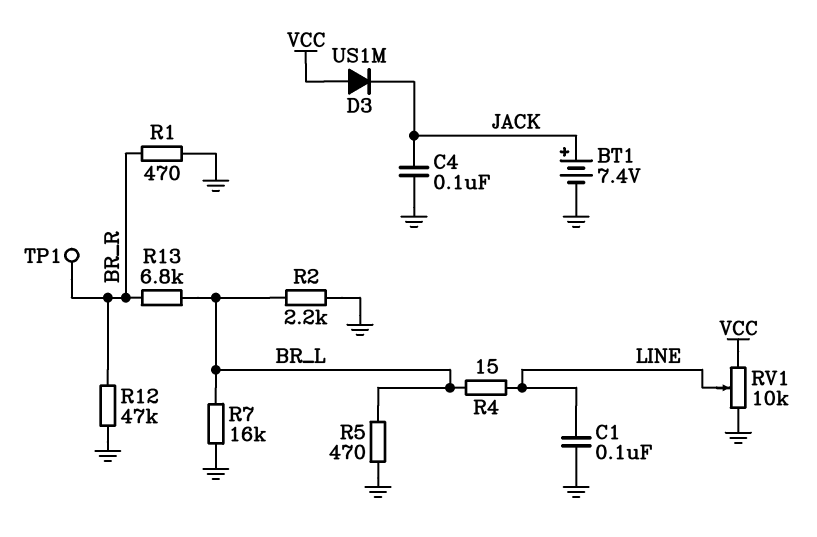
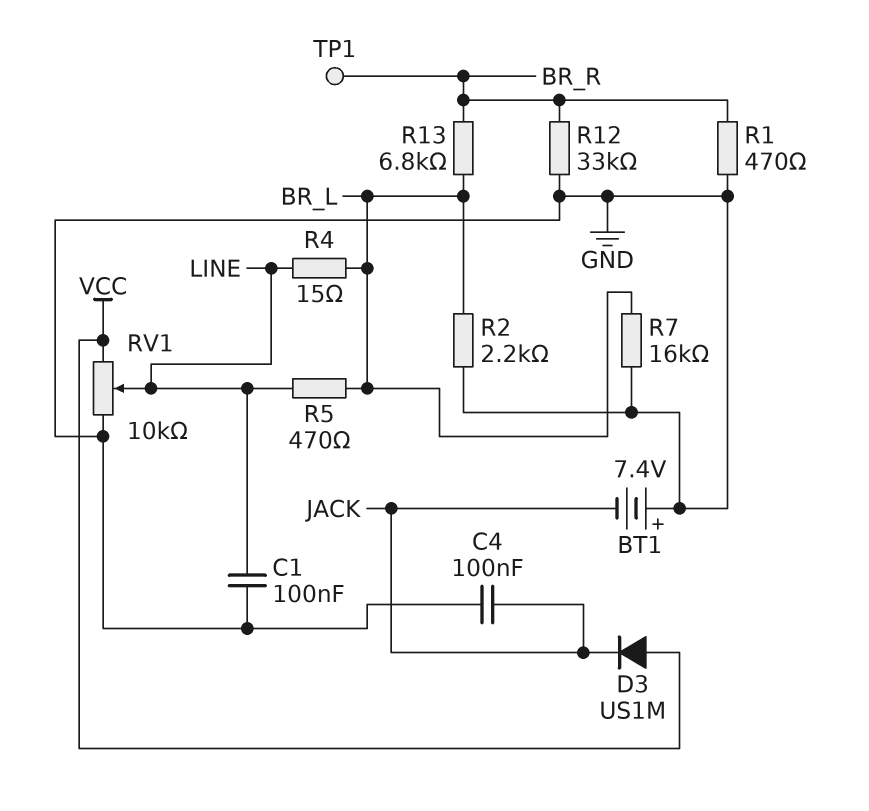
BT1: 7.4V (plus JACK, minus GND) -> 7.4V (plus GND, minus JACK)
R5: 470 (BR_L, GND) -> 470 (BR_L, LINE)
R12: 47k (BR_R, GND) -> 33k (BR_R, GND)

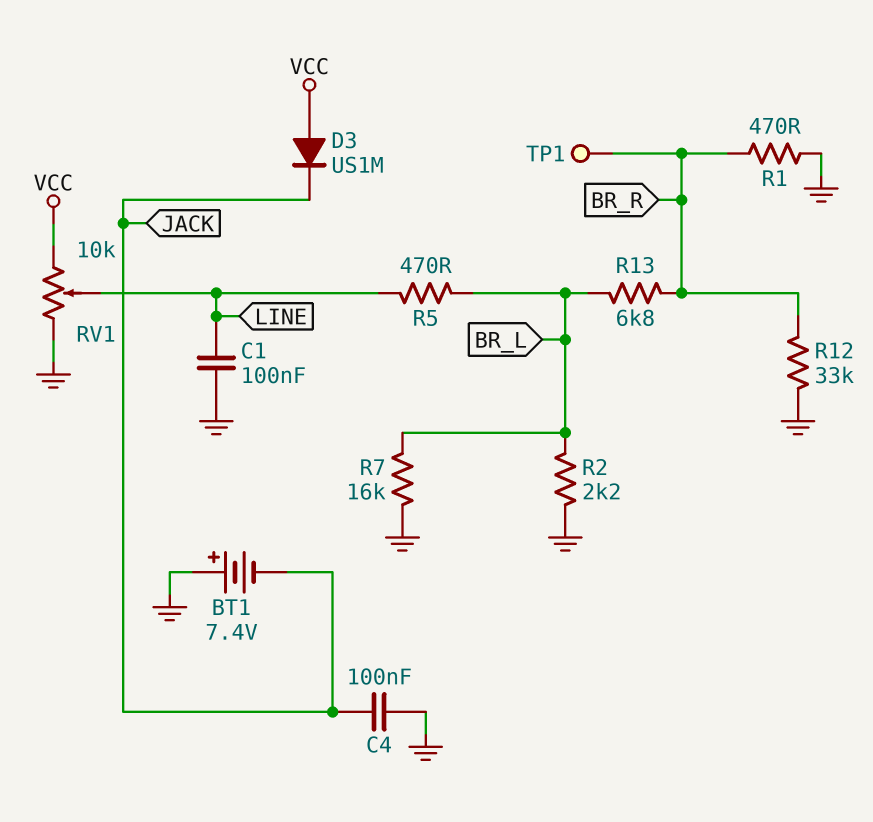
R4: 15 (BR_L, LINE) -> none

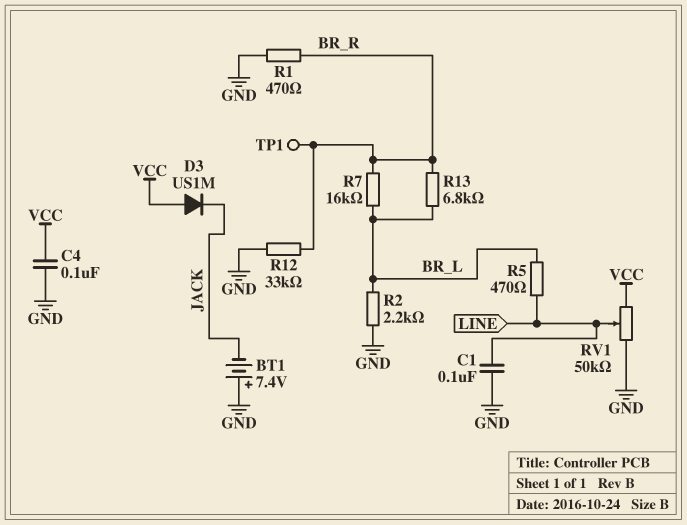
C4: 100nF (GND, JACK) -> 100nF (GND, VCC)
R7: 16k (BR_L, GND) -> 16k (BR_L, BR_R)
RV1: 10k (GND, VCC, wiper LINE) -> 50k (GND, VCC, wiper LINE)

